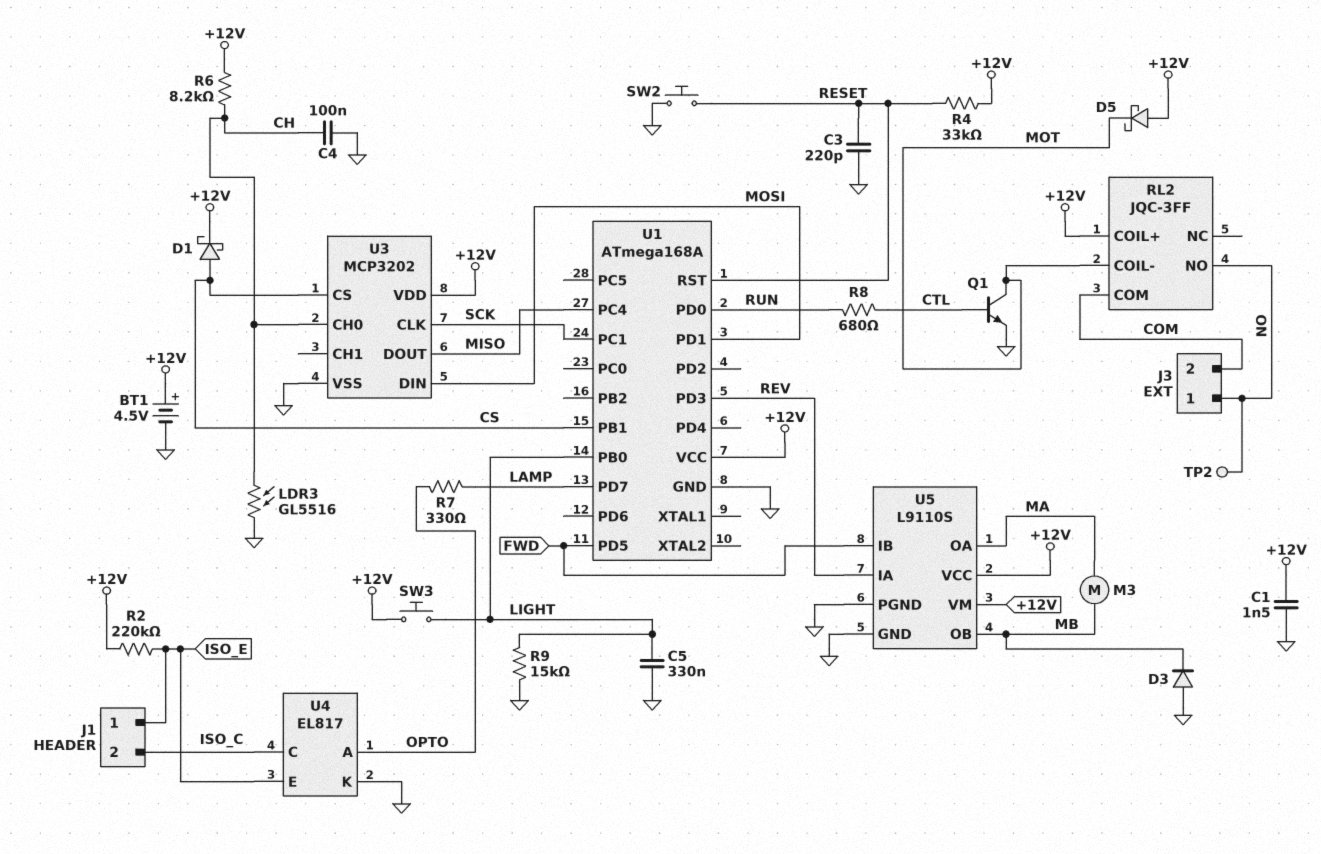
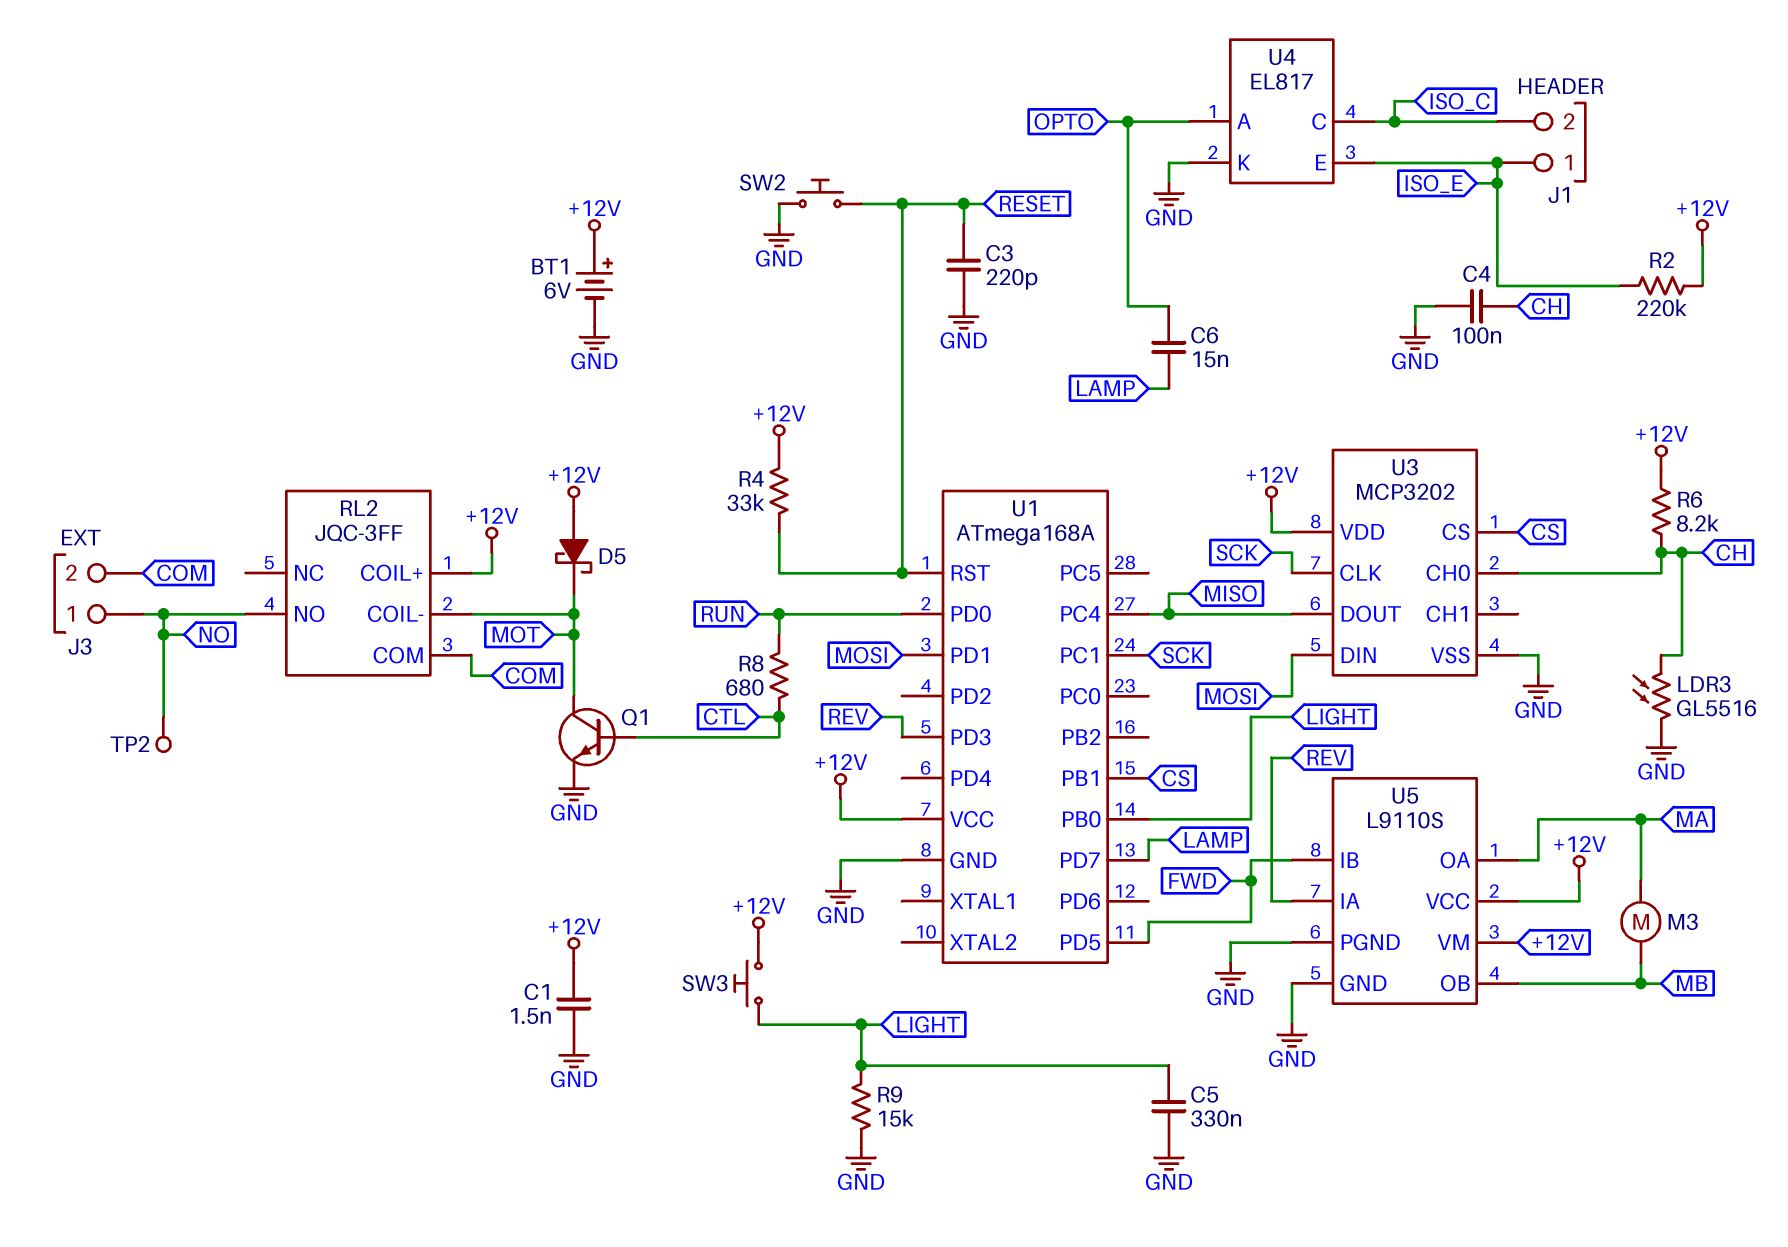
BT1: 4.5V (plus +12V, minus GND) -> 6V (plus +12V, minus GND)
C6: none -> 15nF (LAMP, OPTO)
D1: schottky (A CS, K +12V) -> none
D3: diode (A GND, K MB) -> none
R7: 330 (LAMP, OPTO) -> none

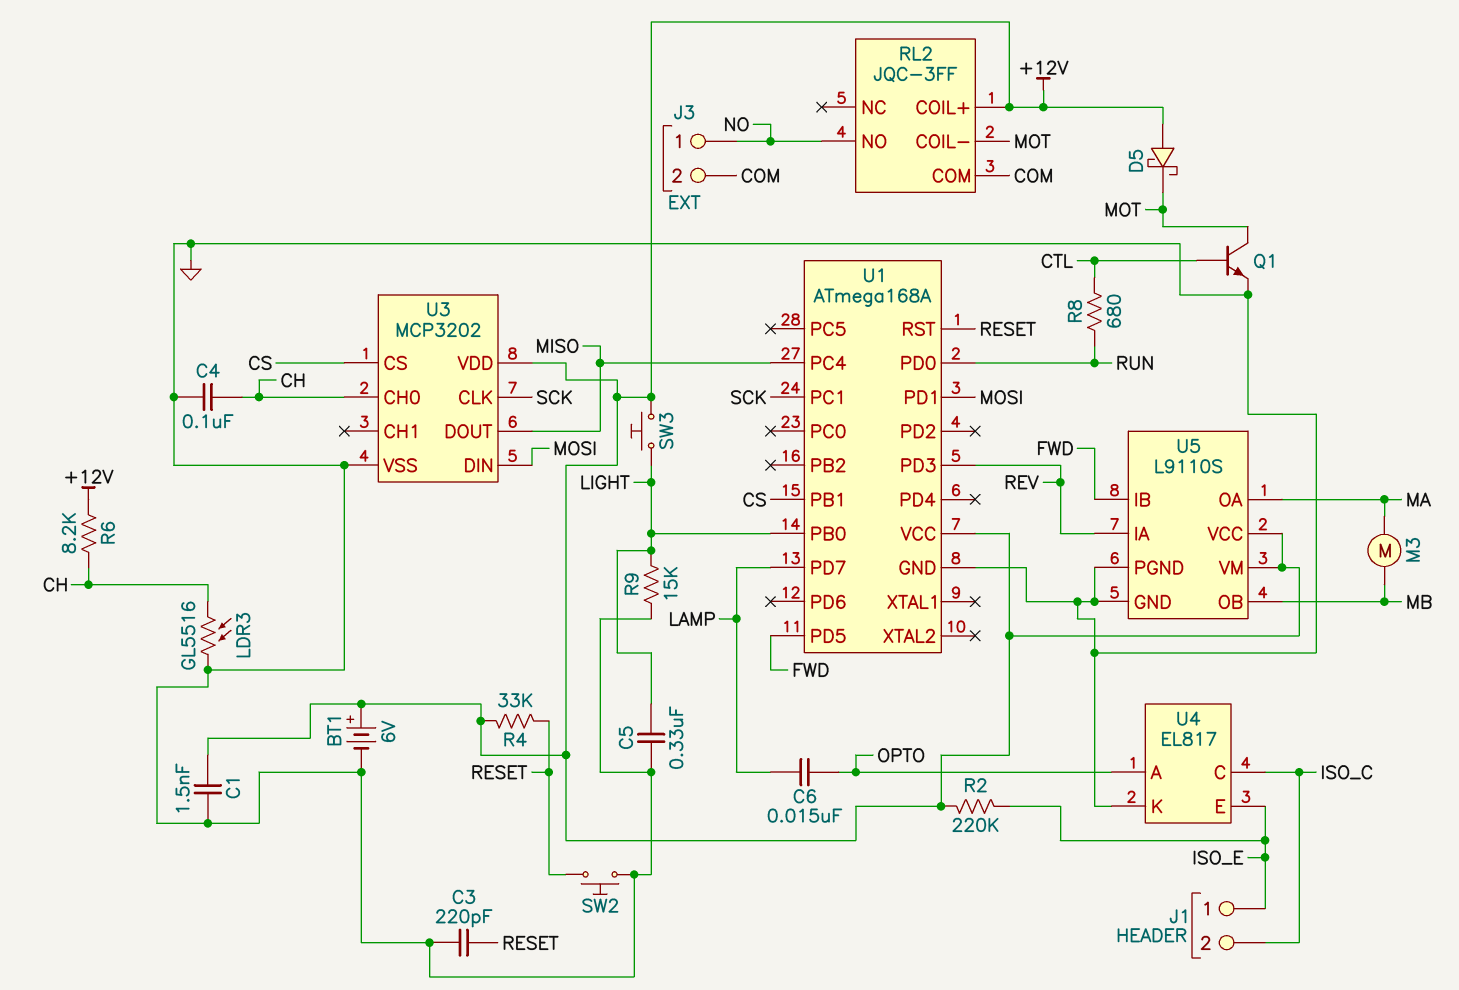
TP2: test point (NO) -> none

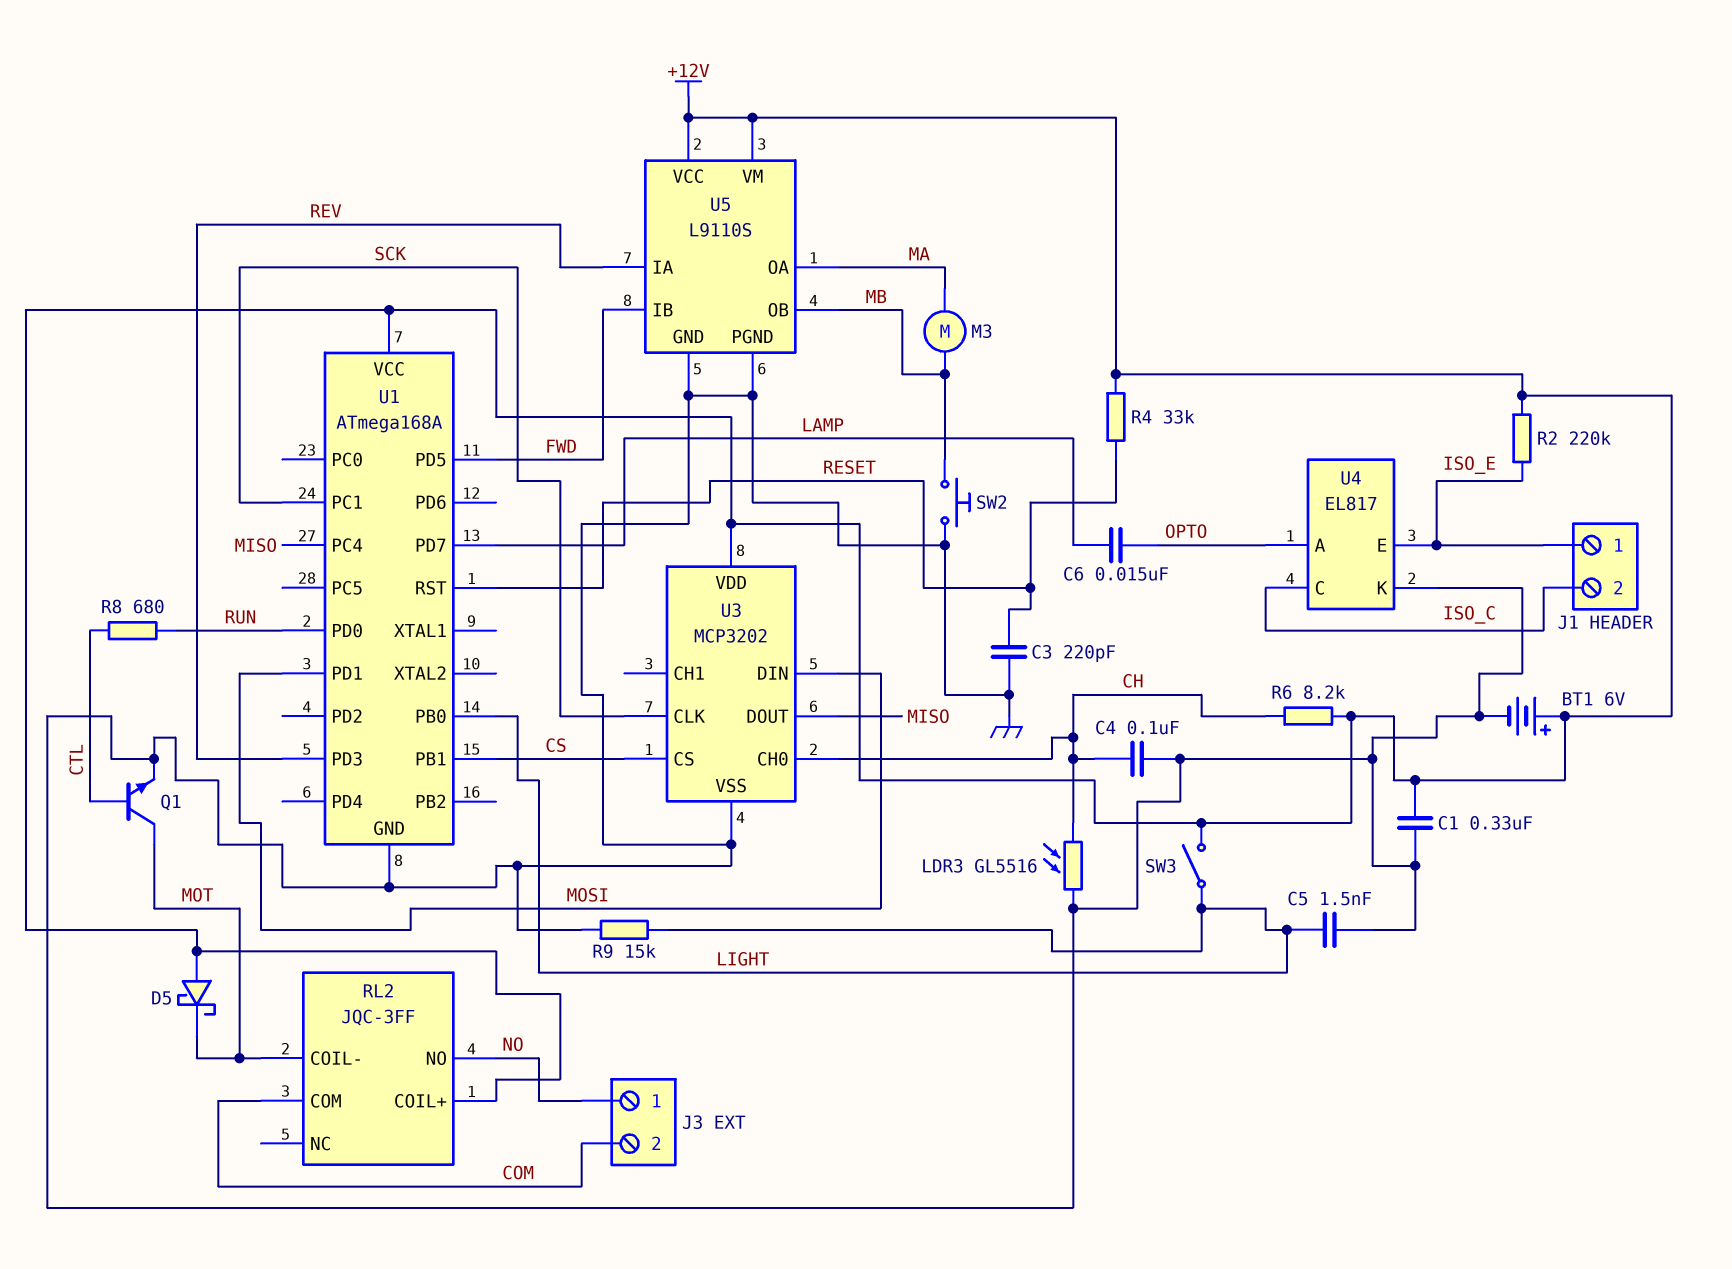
C1: 1.5nF (+12V, GND) -> 330nF (+12V, GND)
C5: 330nF (GND, LIGHT) -> 1.5nF (GND, LIGHT)
SW2: button (GND, RESET) -> button (GND, MB)
SW3: button (+12V, LIGHT) -> switch (+12V, LIGHT)

